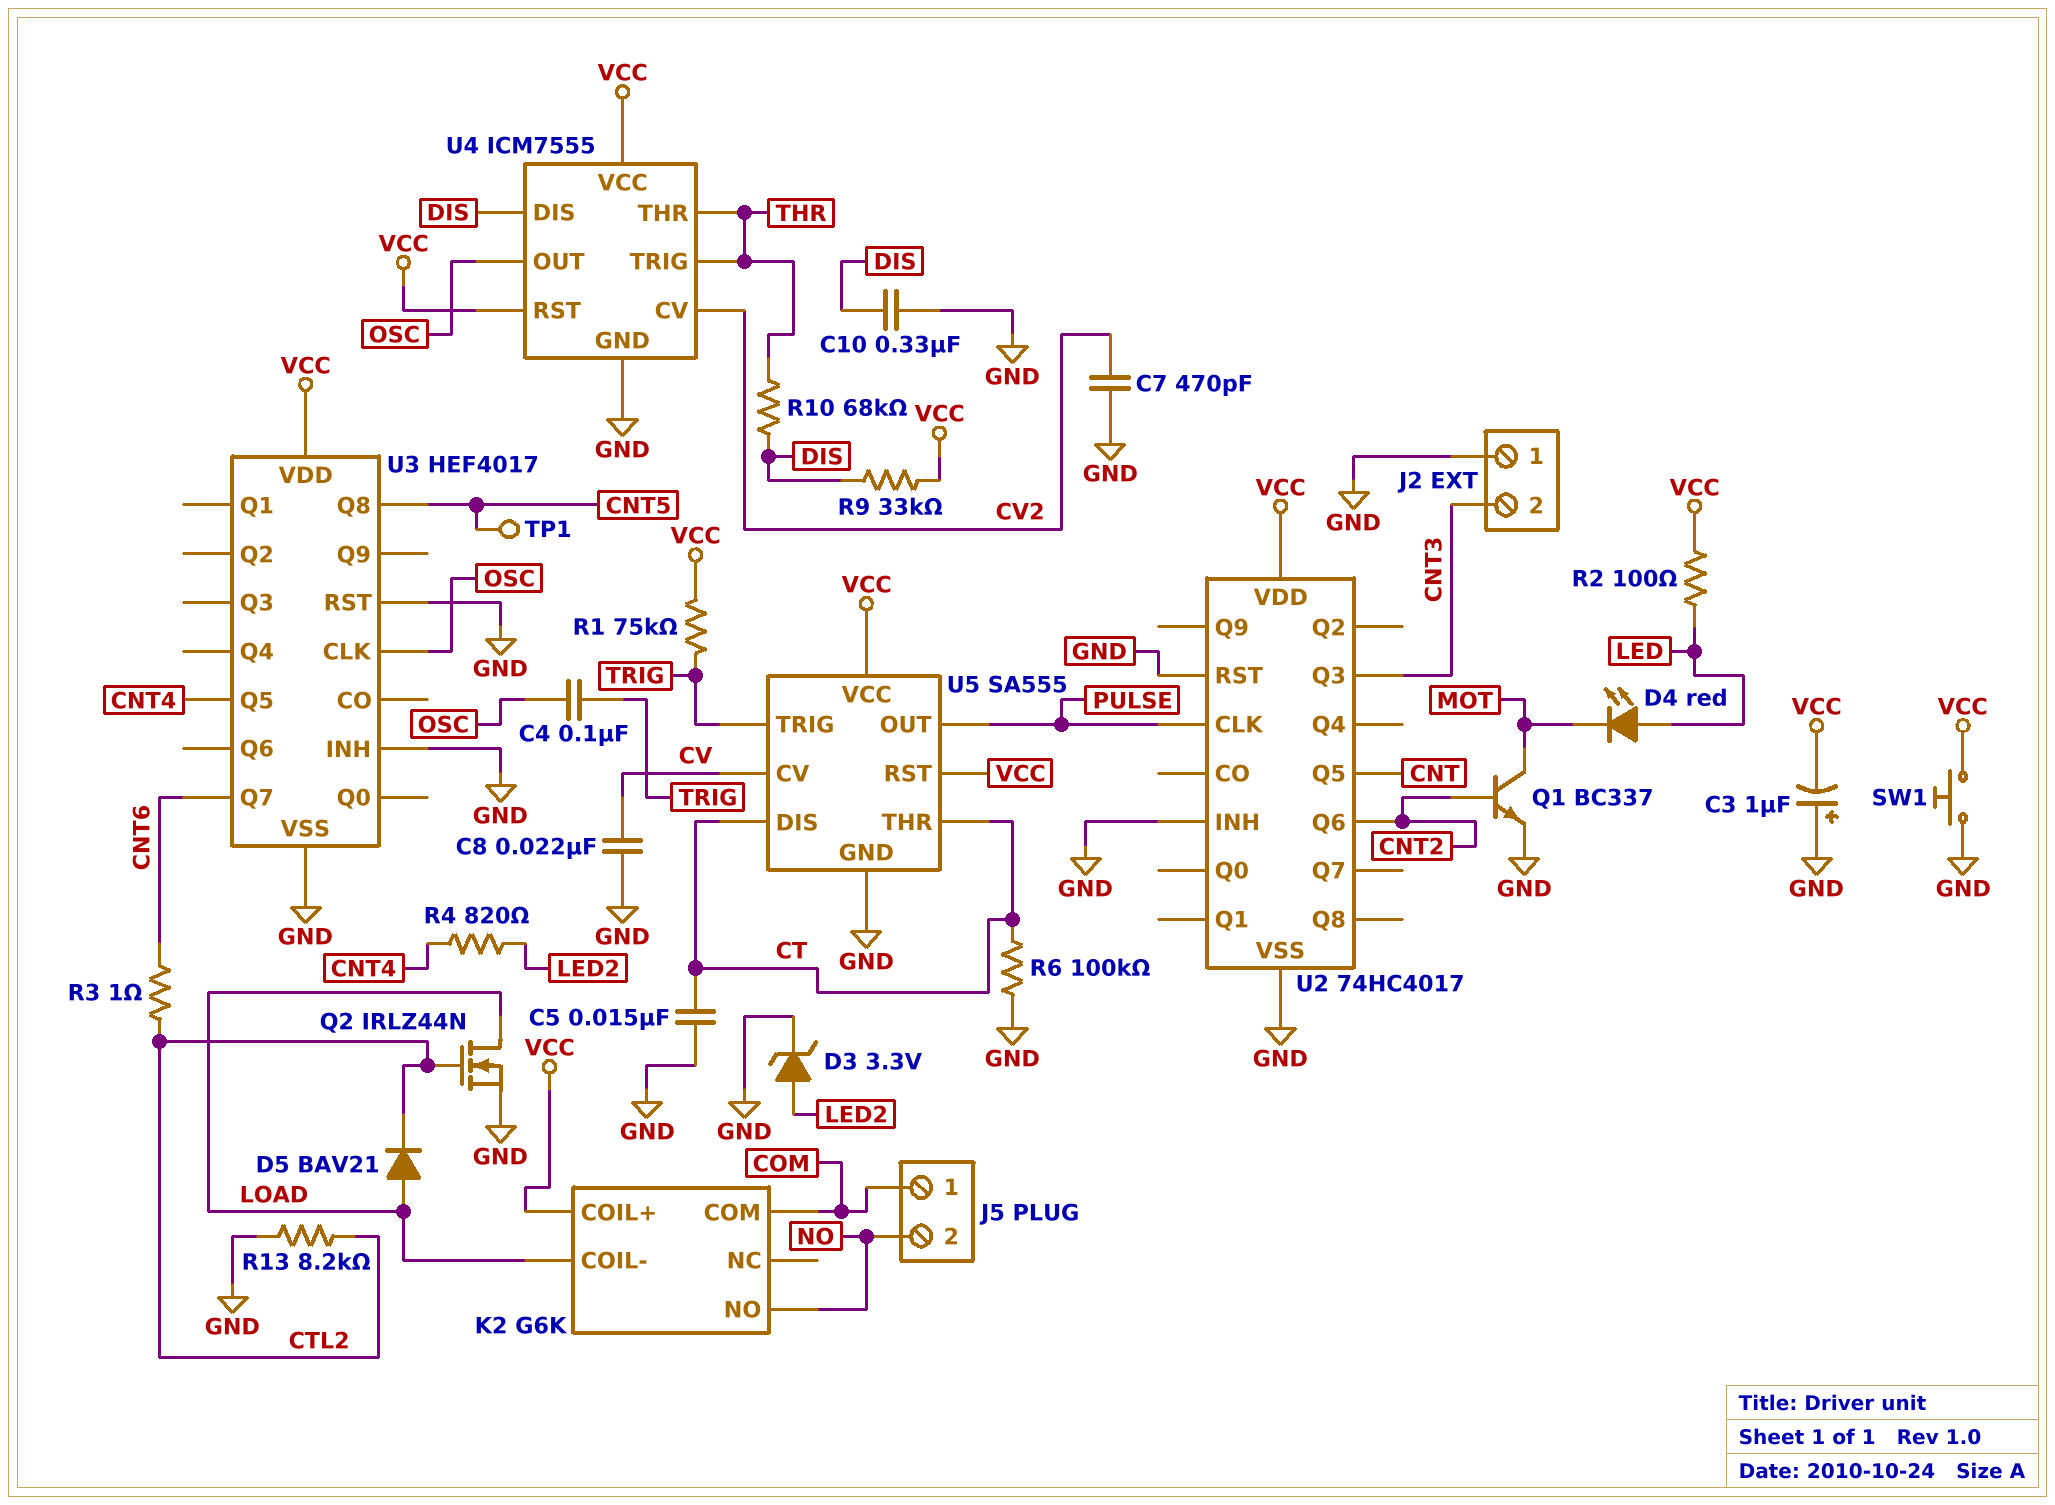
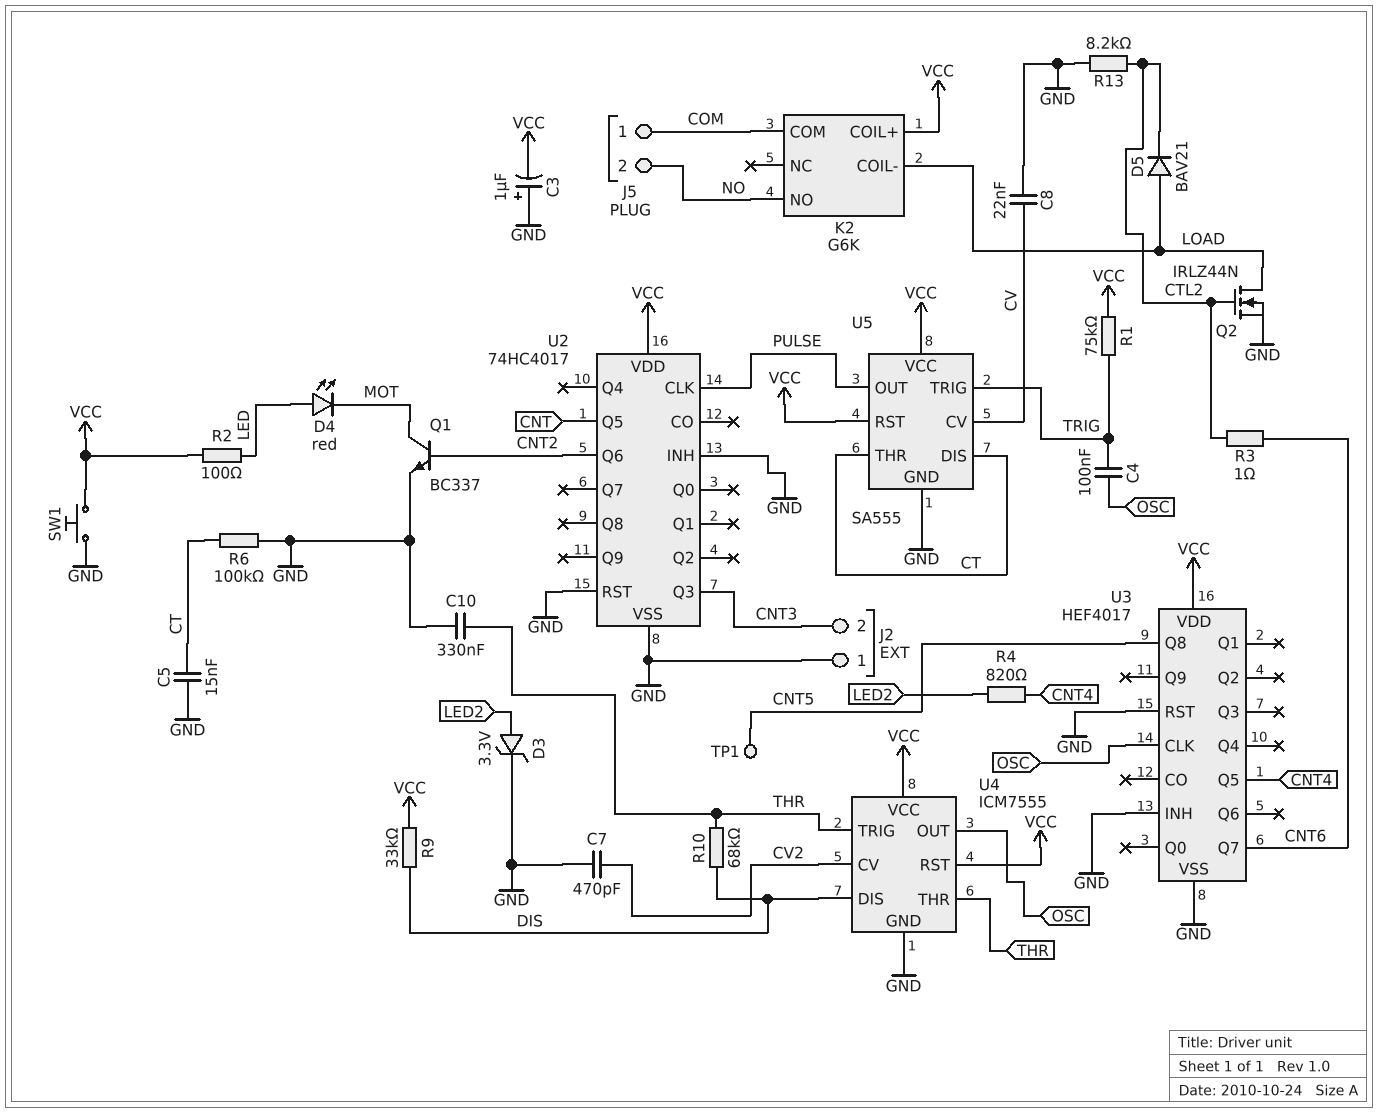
C10: 330nF (DIS, GND) -> 330nF (GND, THR)

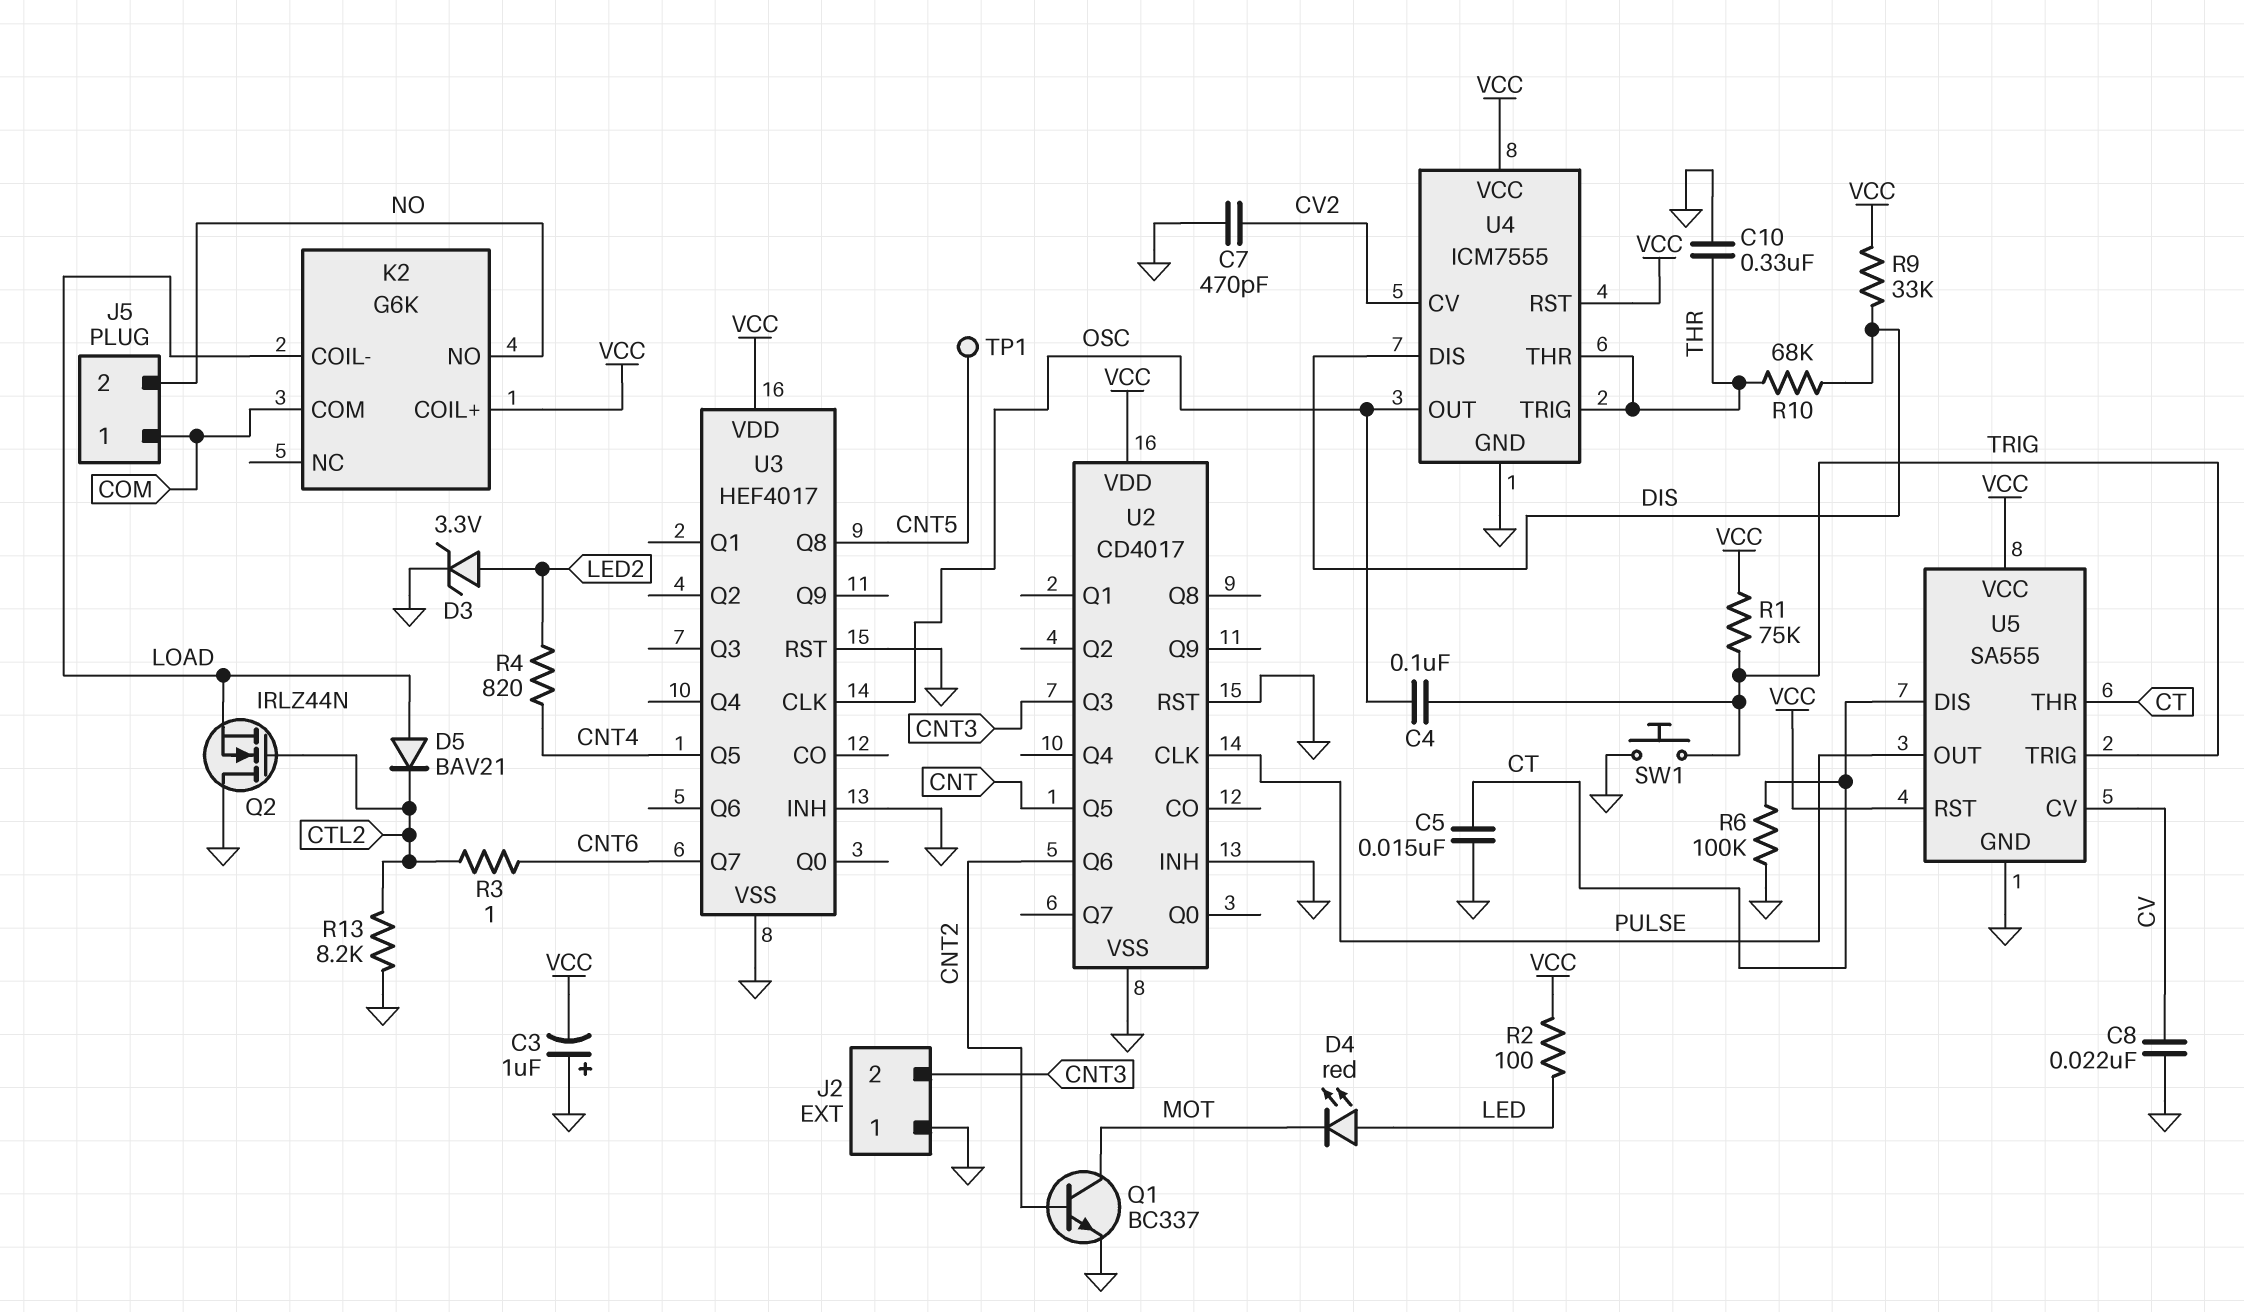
Q2: NMOS IRLZ44N (G CTL2, D LOAD, S GND) -> NMOS IRLZ44N (G CTL2, D GND, S LOAD)
SW1: button (GND, VCC) -> button (GND, TRIG)
U2: 74HC4017 -> CD4017

